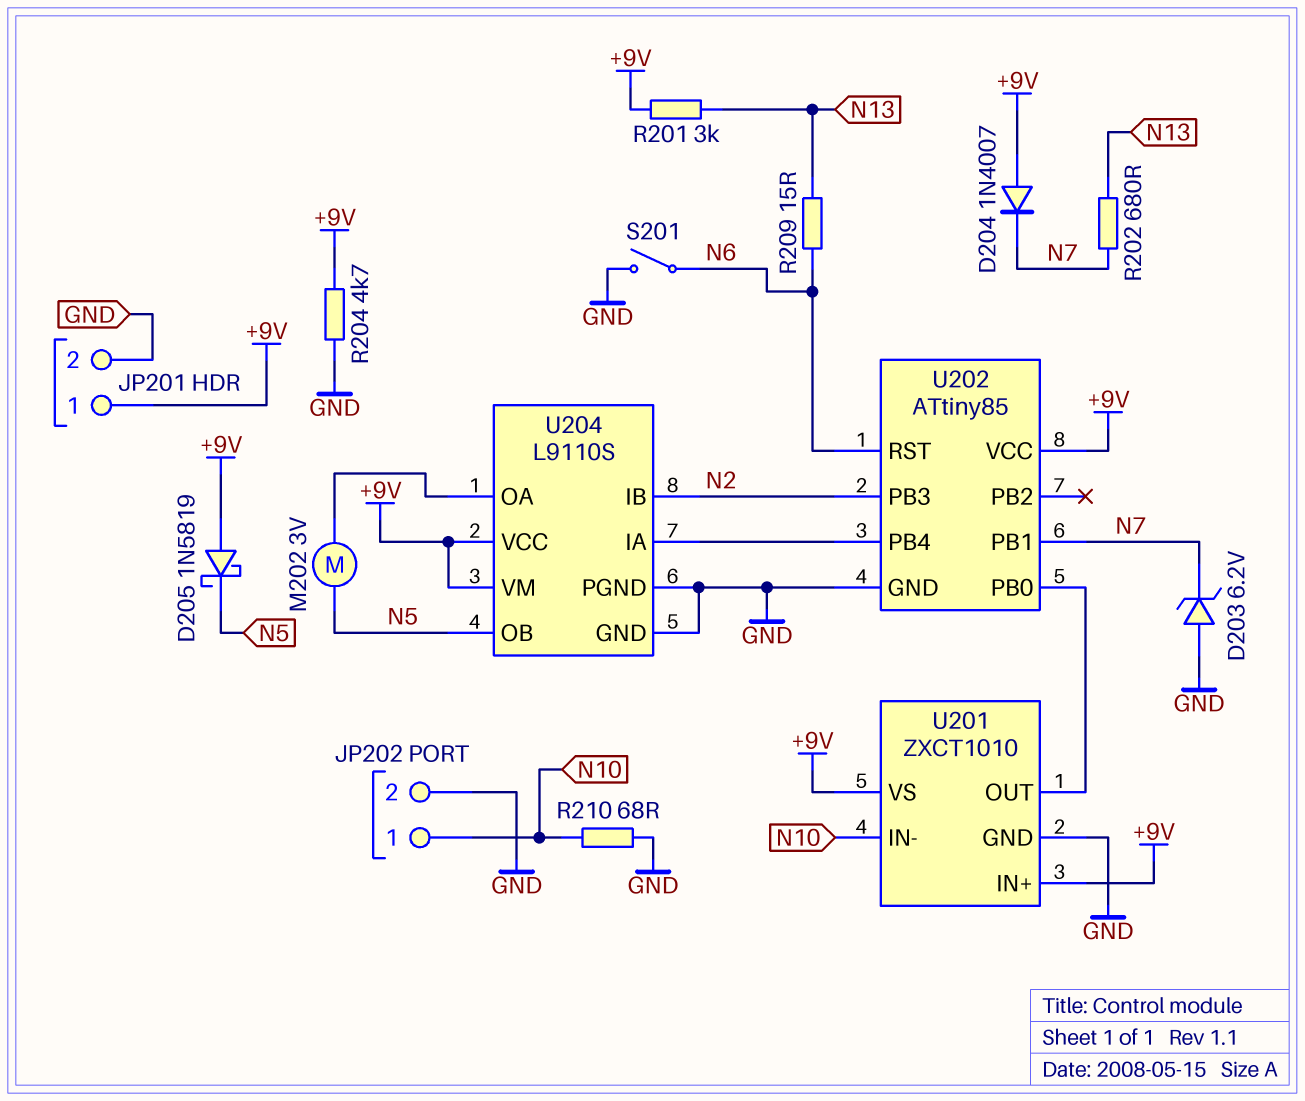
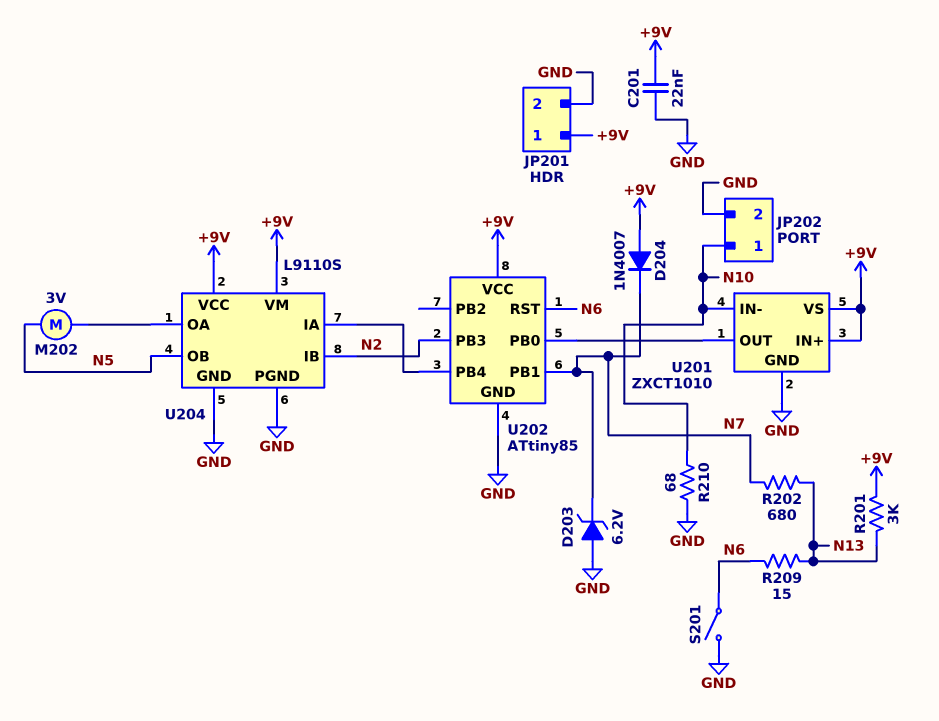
C201: none -> 22nF (+9V, GND)
D205: schottky 1N5819 (A +9V, K N5) -> none
R204: 4.7k (+9V, GND) -> none

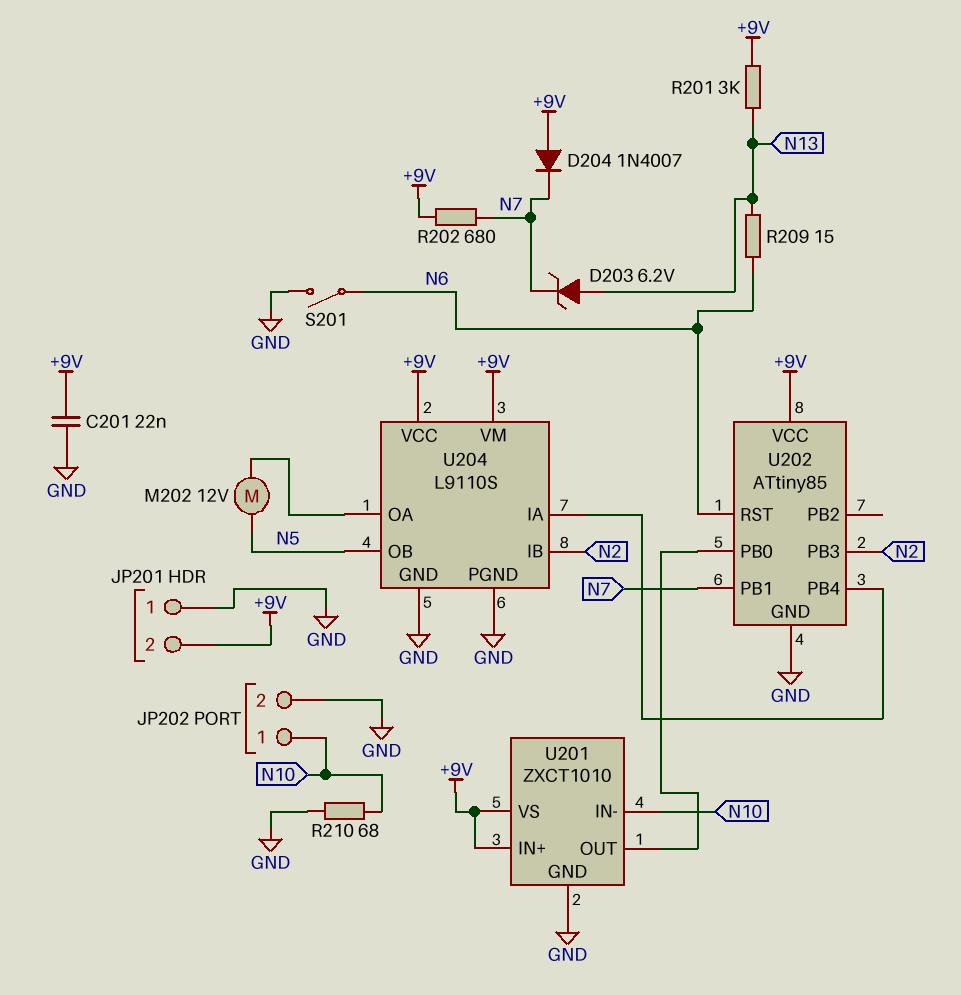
D203: zener 6.2V (A GND, K N7) -> zener 6.2V (A N13, K N7)
JP201 pin 1: +9V -> GND
JP201 pin 2: GND -> +9V
M202: motor 3V (N5, U204/OA) -> motor 12V (N5, U204/OA)
R202: 680 (N7, N13) -> 680 (+9V, N7)

